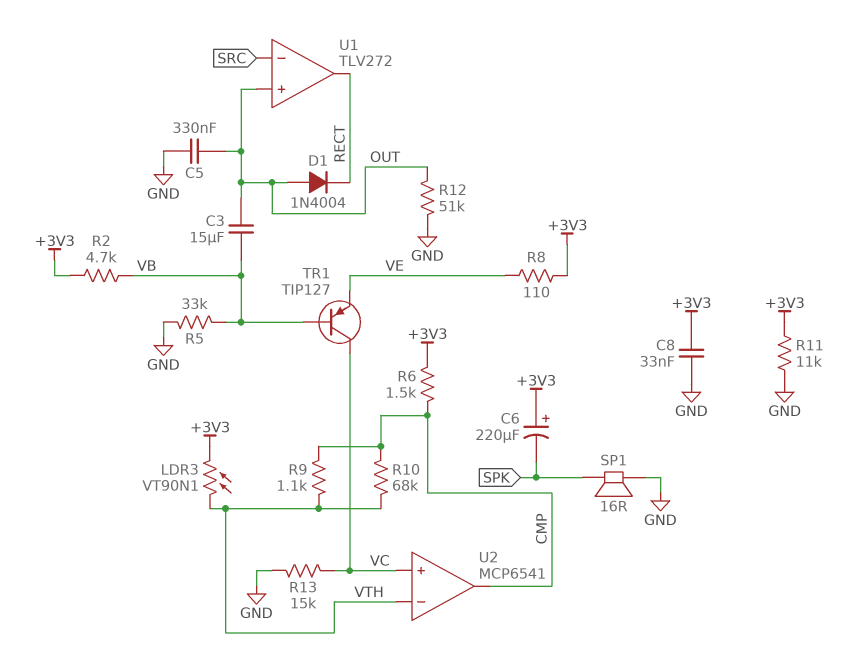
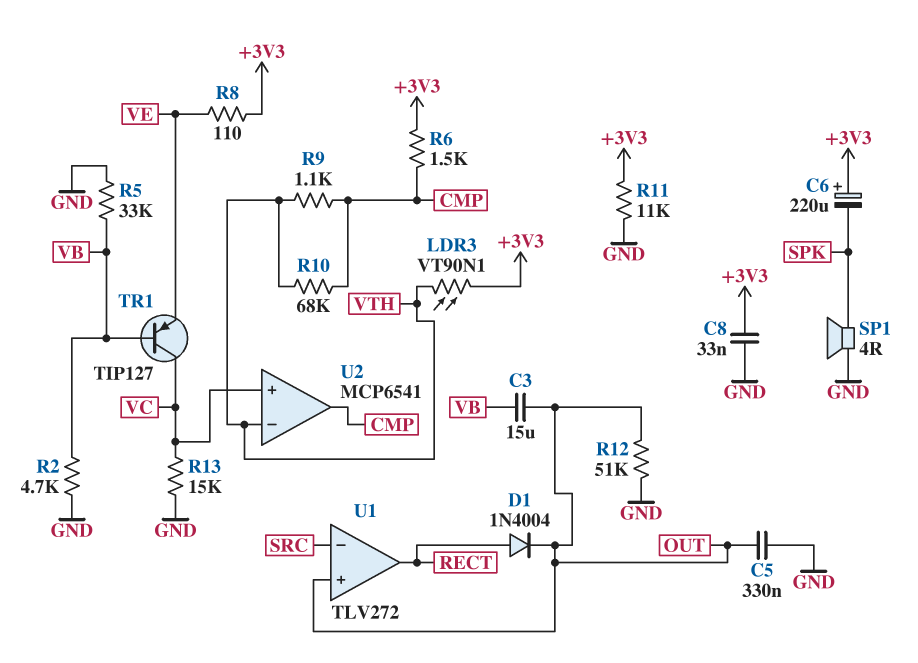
D1: diode 1N4004 (A OUT, K RECT) -> diode 1N4004 (A RECT, K OUT)
R2: 4.7k (+3V3, VB) -> 4.7k (GND, VB)
SP1: speaker 16R (GND, SPK) -> speaker 4R (GND, SPK)

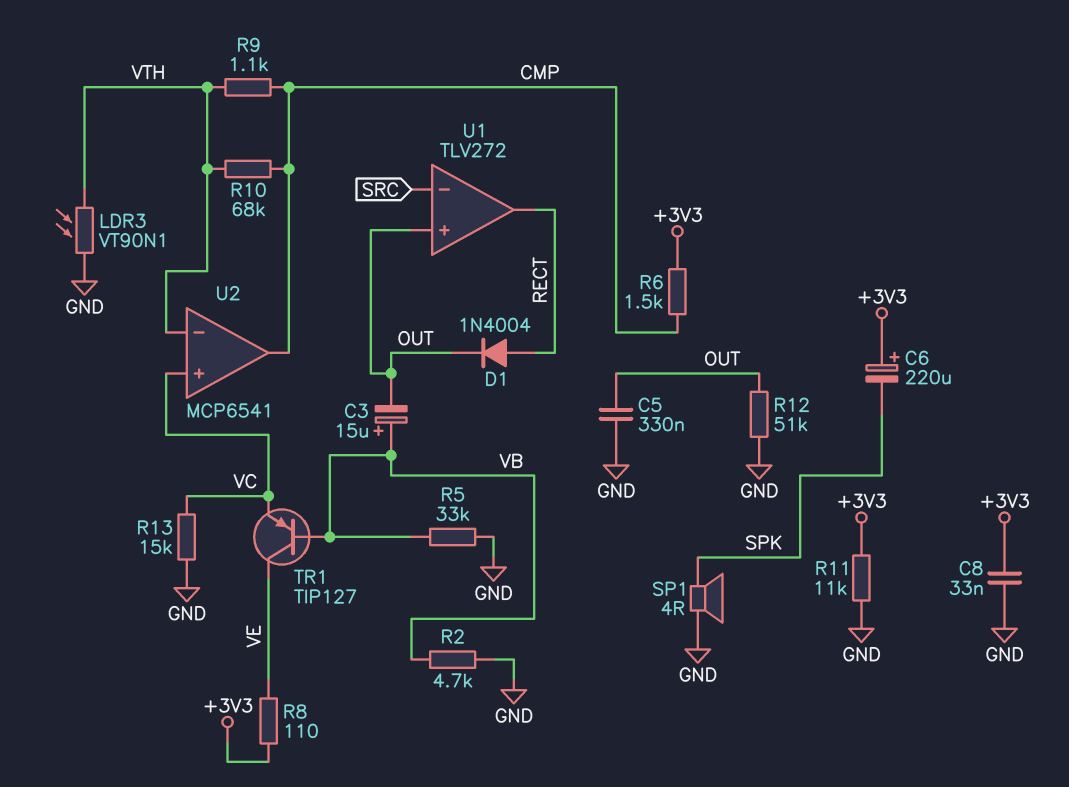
C3: 15uF (OUT, VB) -> 15uF (plus VB, minus OUT)
LDR3: VT90N1 (+3V3, VTH) -> VT90N1 (GND, VTH)
TR1: PNP TIP127 (B VB, C VC, E VE) -> PNP TIP127 (B VB, C VE, E VC)

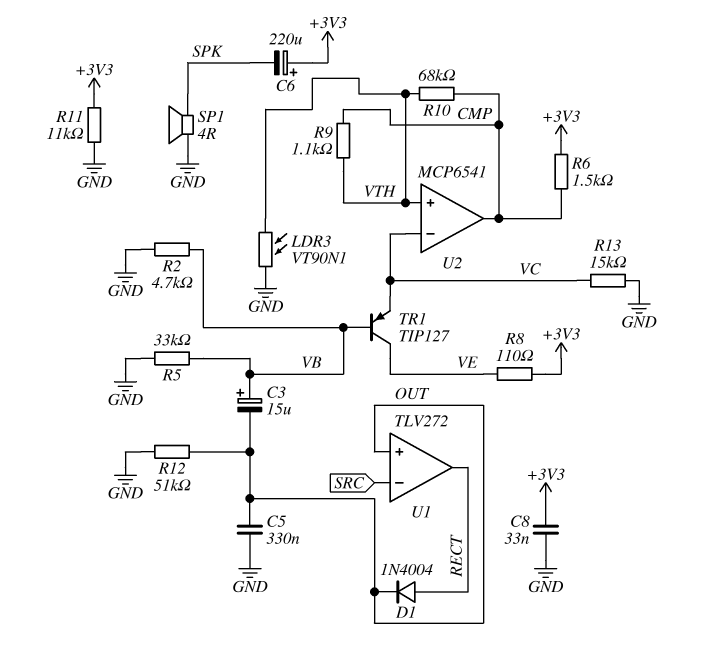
U2 pin in+: VC -> VTH
U2 pin in-: VTH -> VC

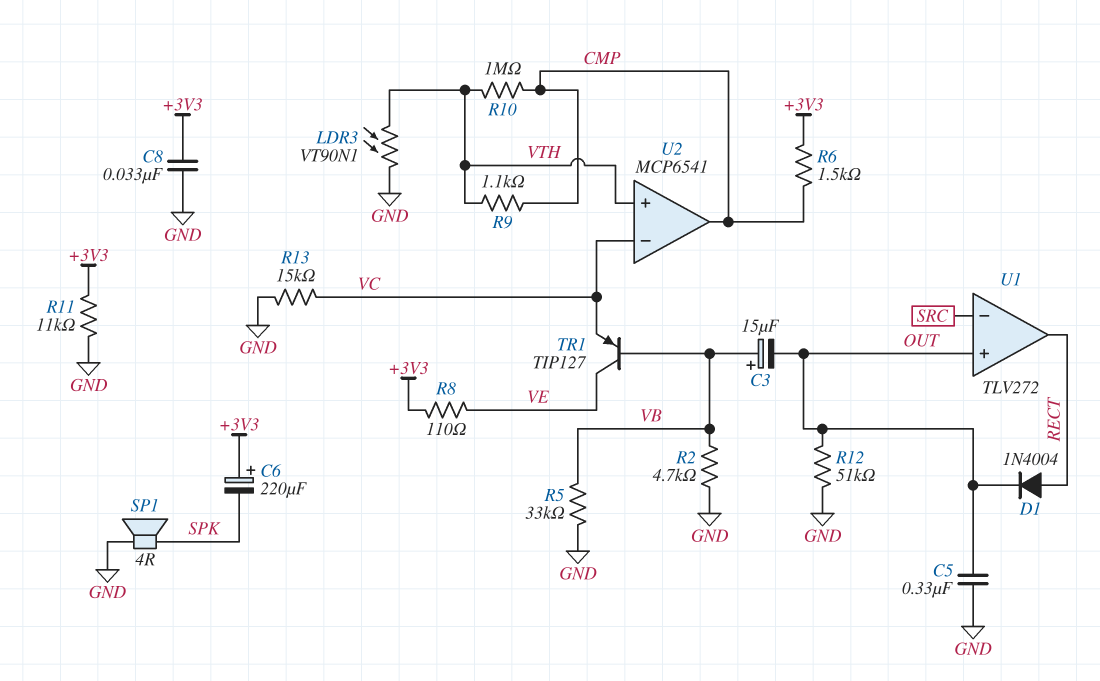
R10: 68k (CMP, VTH) -> 1M (CMP, VTH)

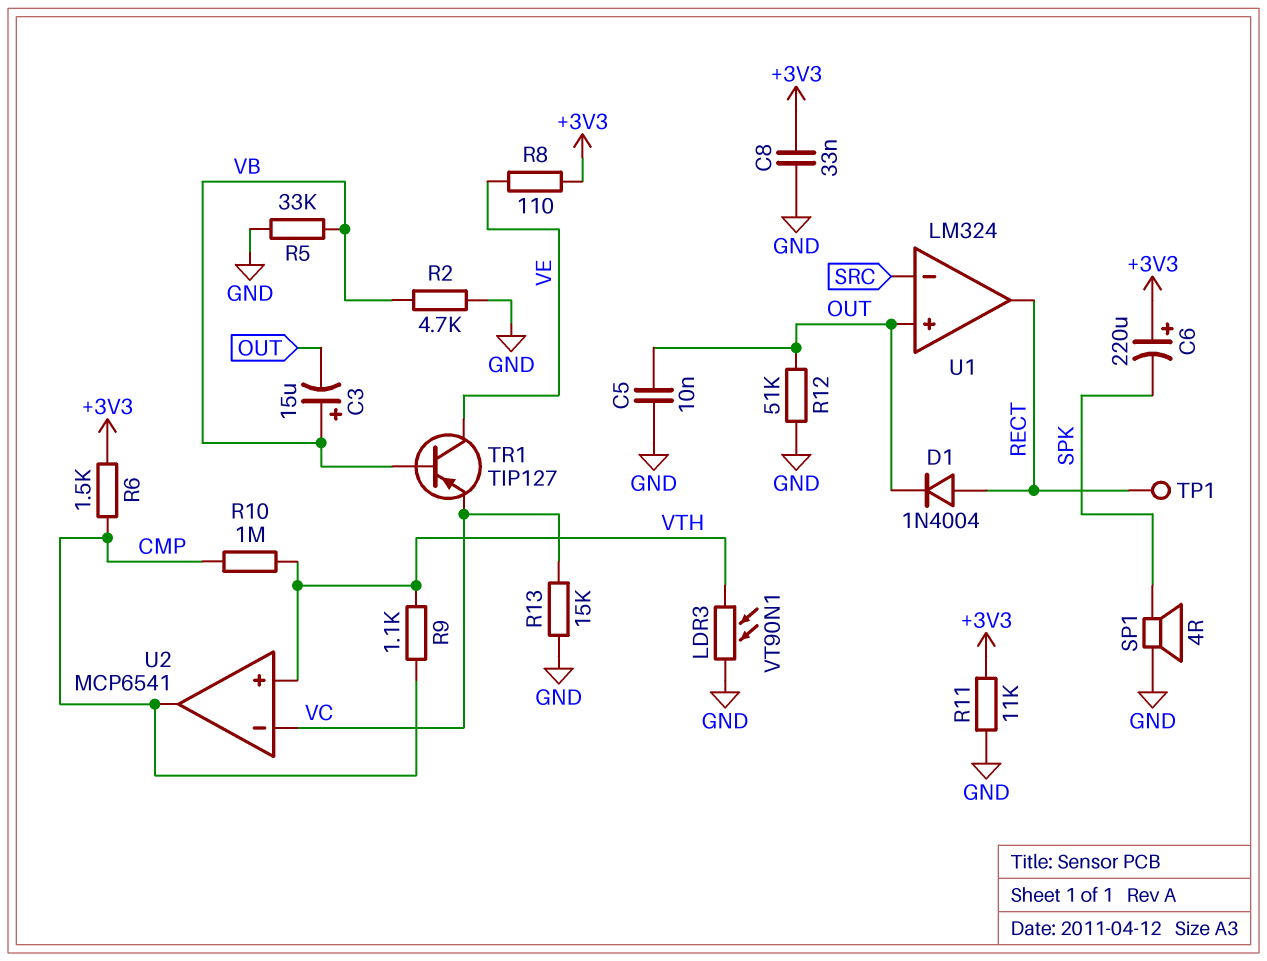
C5: 330nF (GND, OUT) -> 10nF (GND, OUT)
TP1: none -> test point (RECT)
U1: TLV272 -> LM324

